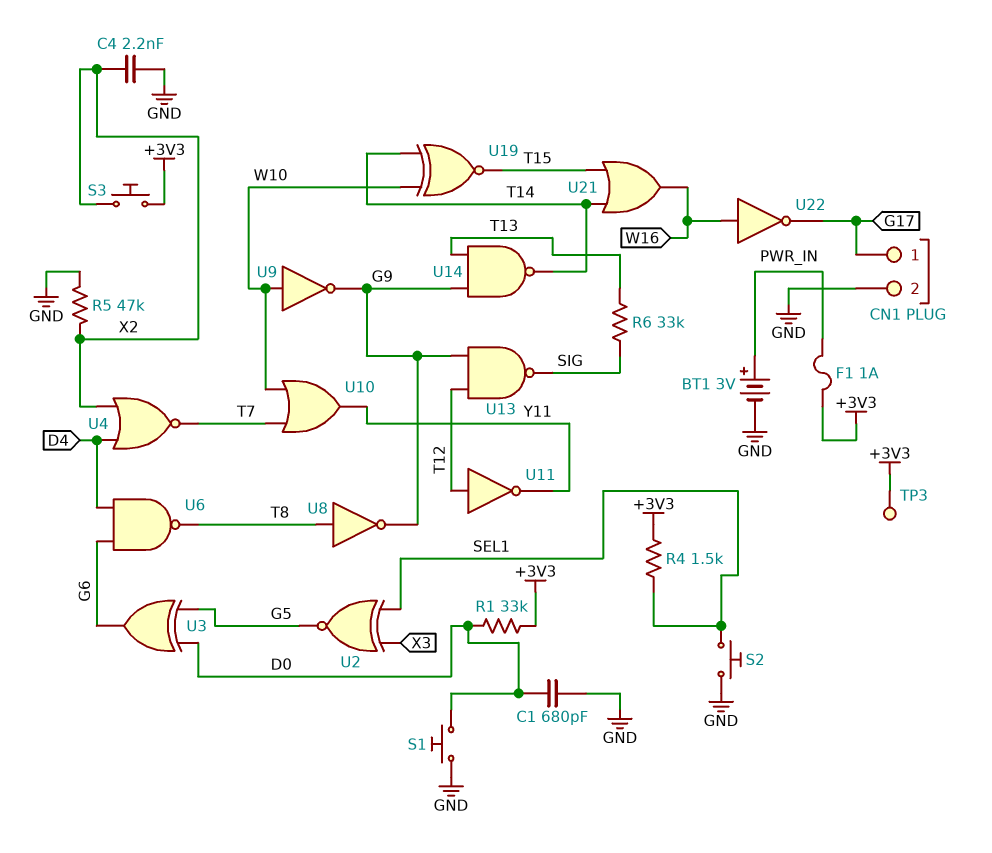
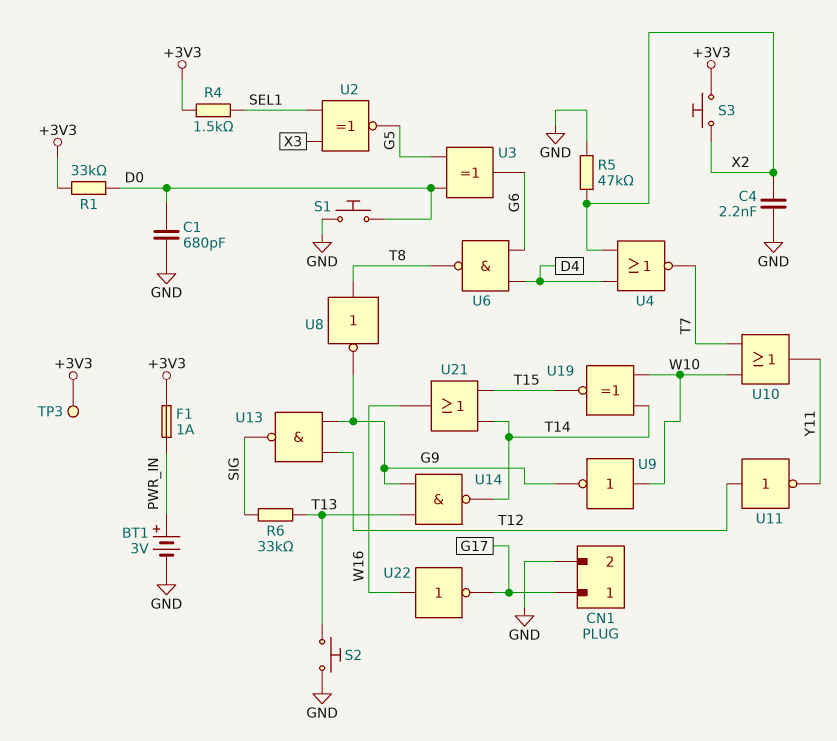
S2: button (GND, SEL1) -> button (GND, T13)

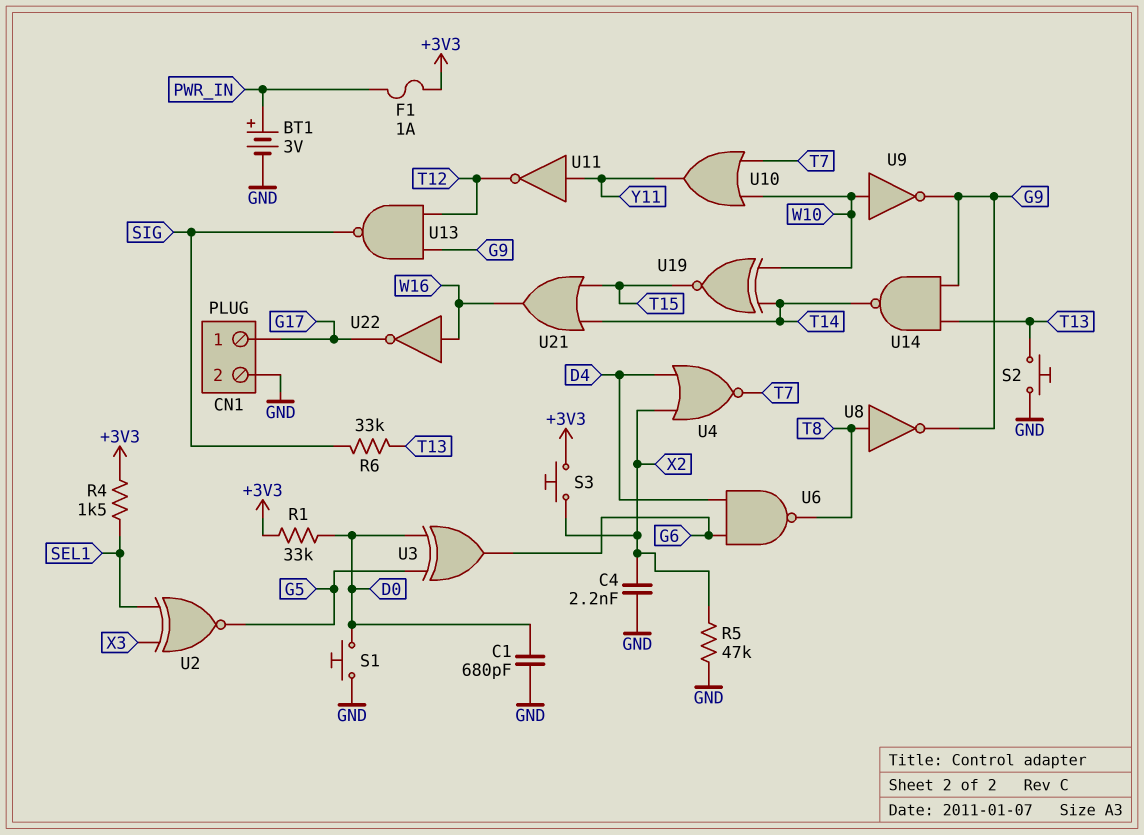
TP3: test point (+3V3) -> none
U11: NOT (in T12, out Y11) -> NOT (in Y11, out T12)

